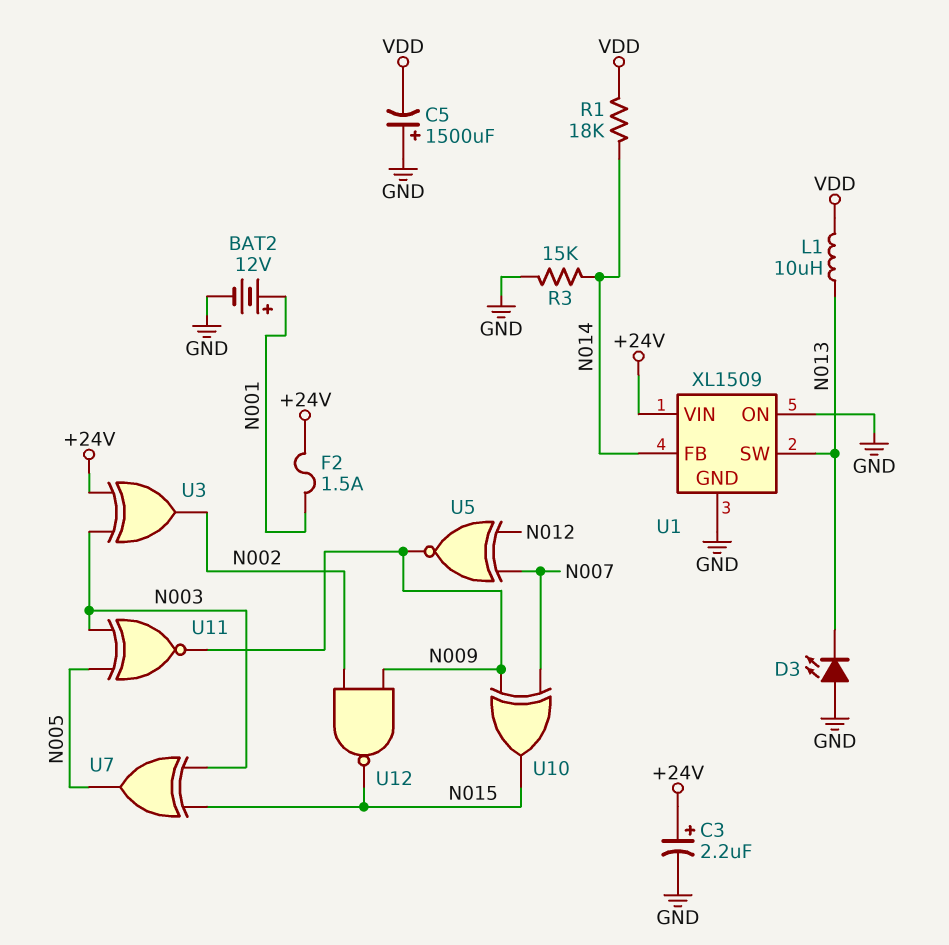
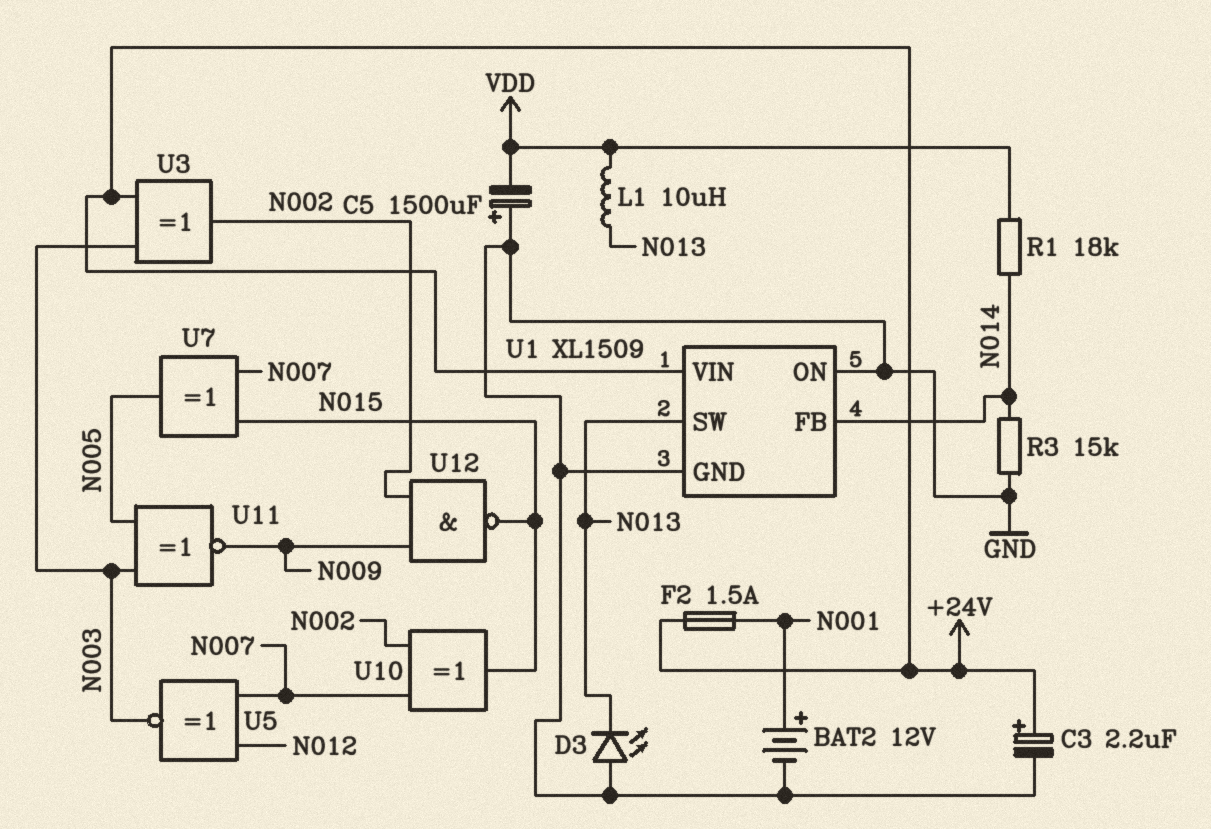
U5: XNOR (in N007, in N012, out N009) -> XNOR (in N007, in N012, out N003)
U7: XOR (in N003, in N015, out N005) -> XOR (in N007, in N015, out N005)
U10: XOR (in N007, in N009, out N015) -> XOR (in N002, in N007, out N015)

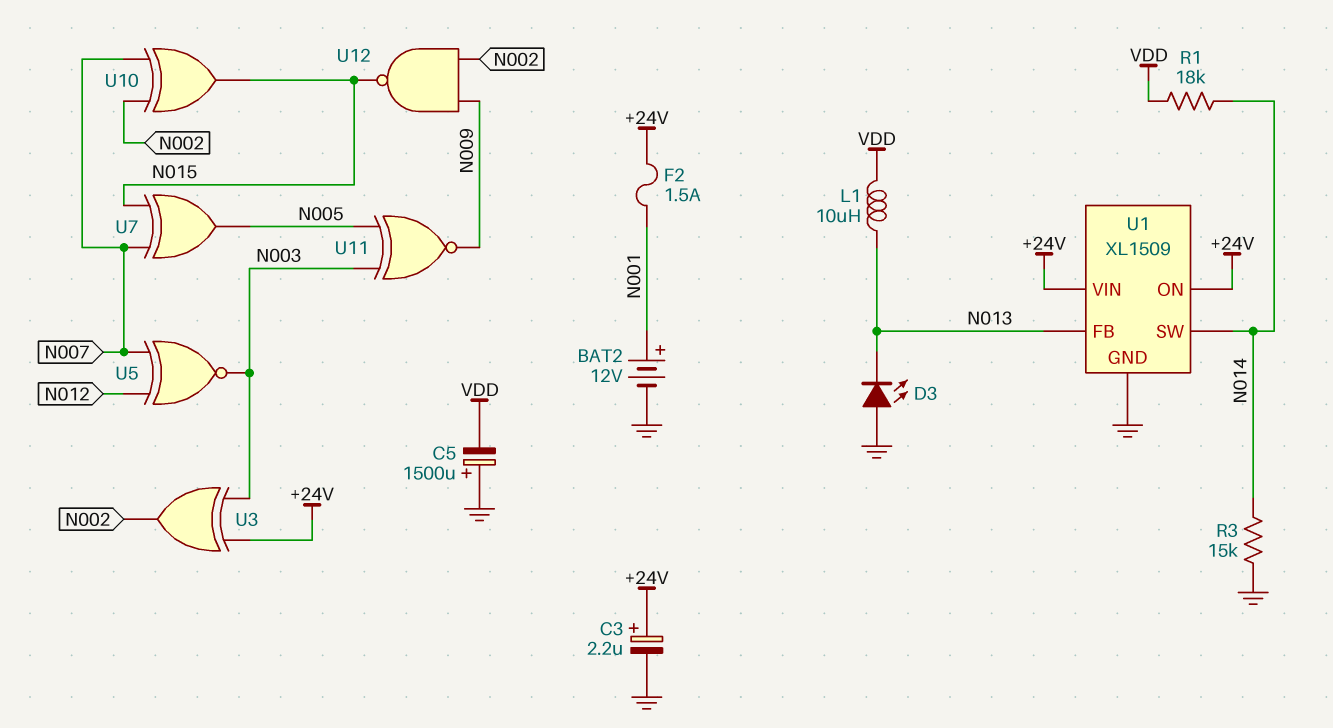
U1 pin FB: N014 -> N013
U1 pin ON: GND -> +24V
U1 pin SW: N013 -> N014

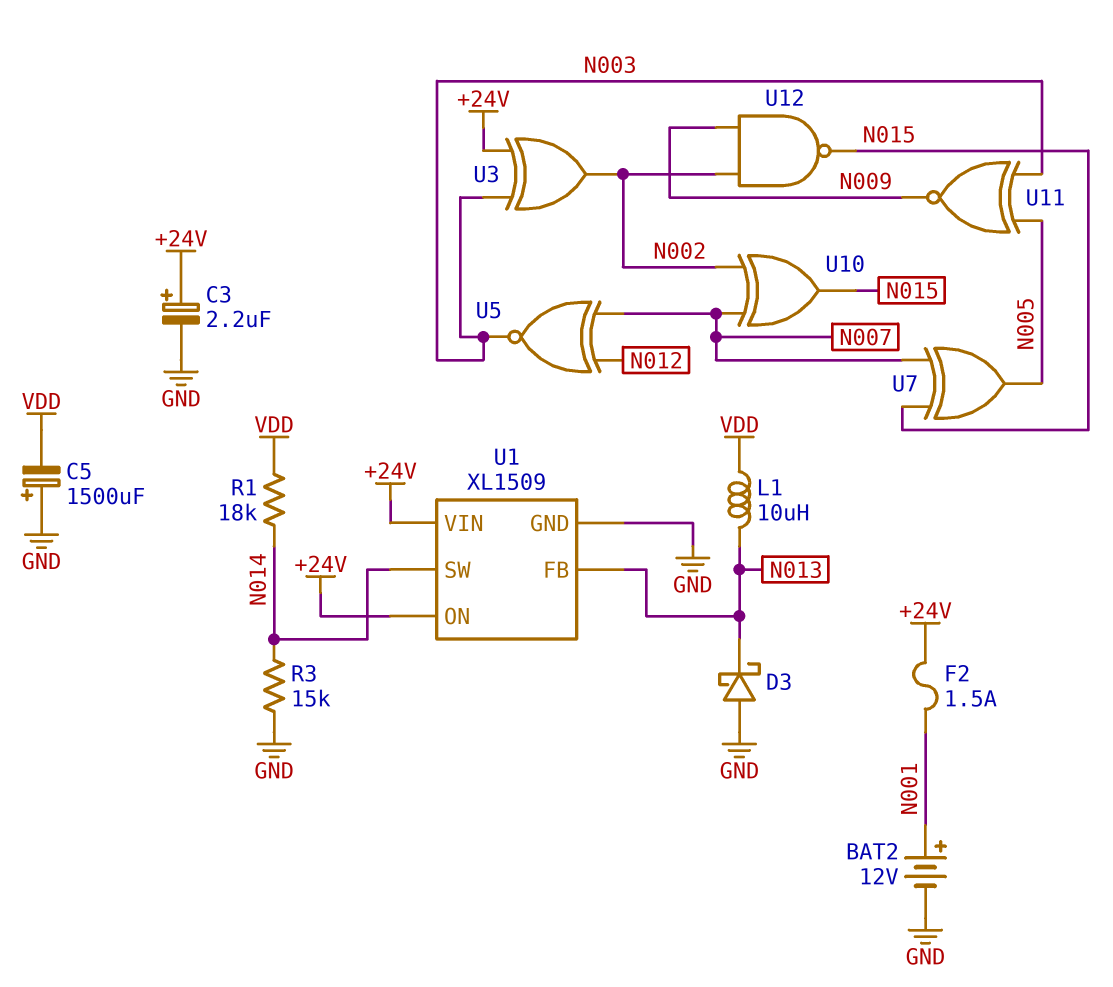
D3: LED (A GND, K N013) -> schottky (A GND, K N013)

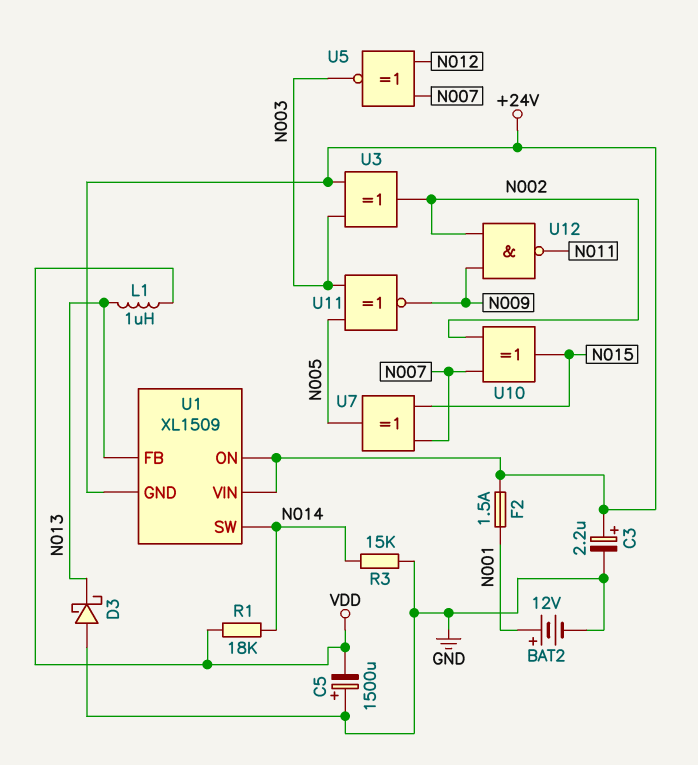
L1: 10uH (N013, VDD) -> 1uH (N013, VDD)
U1 pin GND: GND -> +24V
U12: NAND (in N002, in N009, out N015) -> NAND (in N002, in N009, out N011)

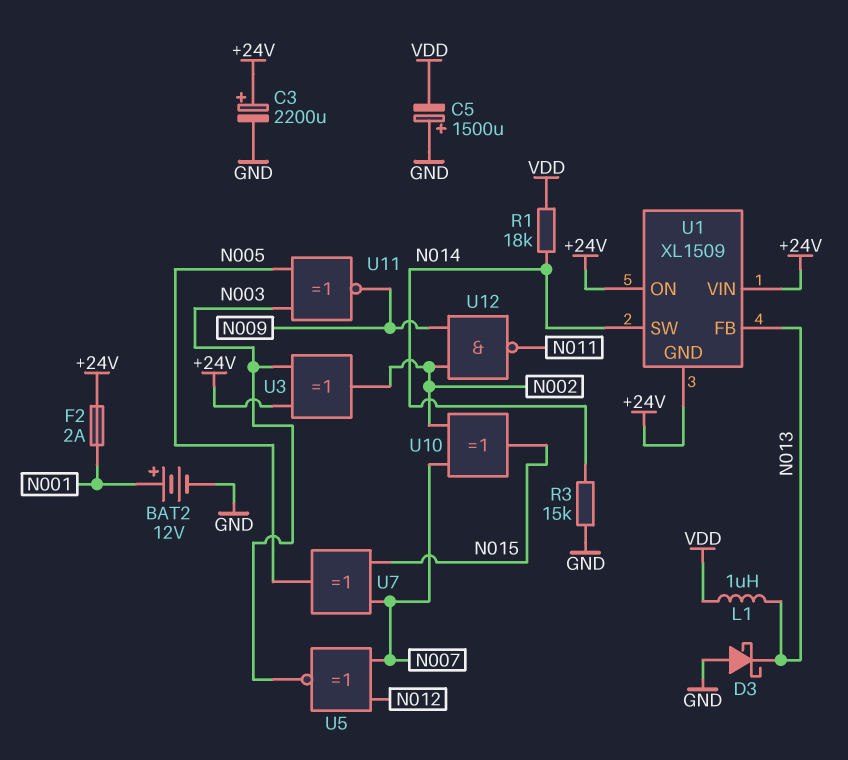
C3: 2.2uF (plus +24V, minus GND) -> 2200uF (plus +24V, minus GND)
F2: 1.5A (+24V, N001) -> 2A (+24V, N001)

